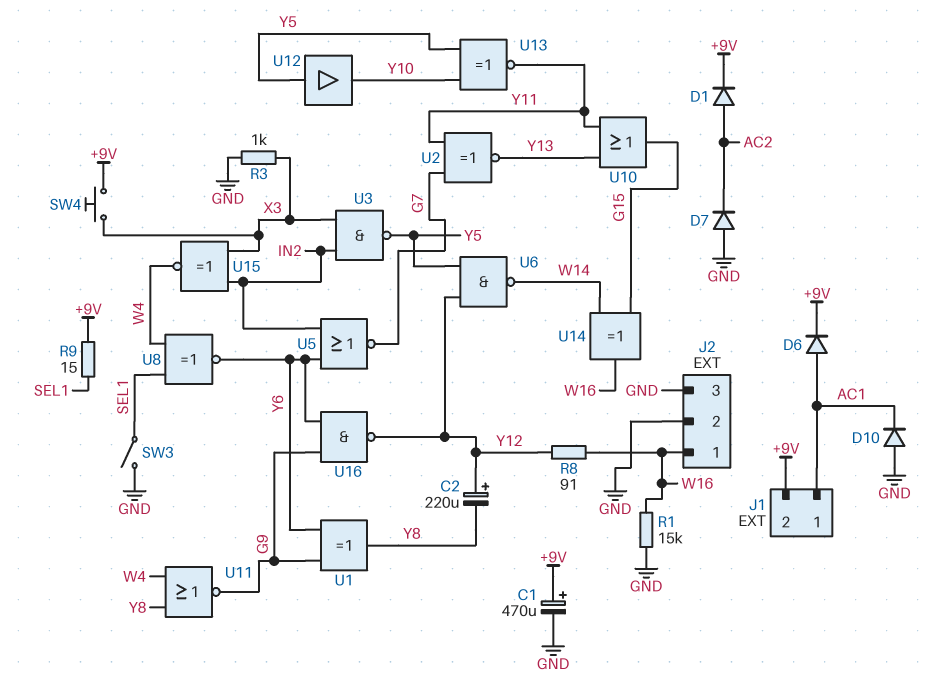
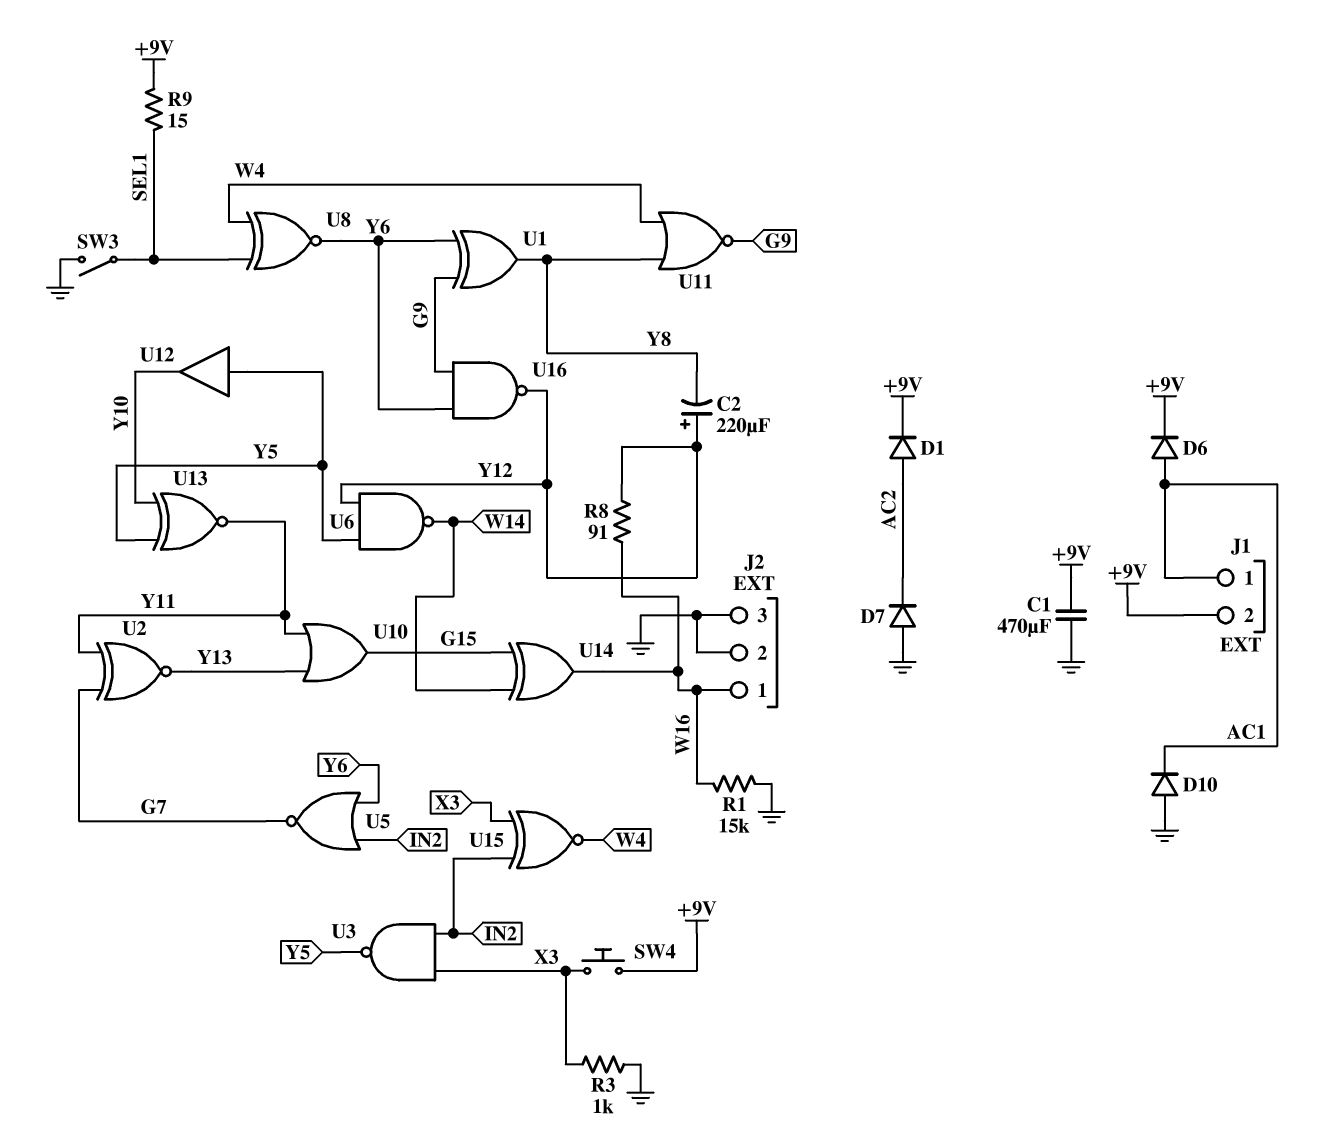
C1: 470uF (plus +9V, minus GND) -> 470uF (+9V, GND)

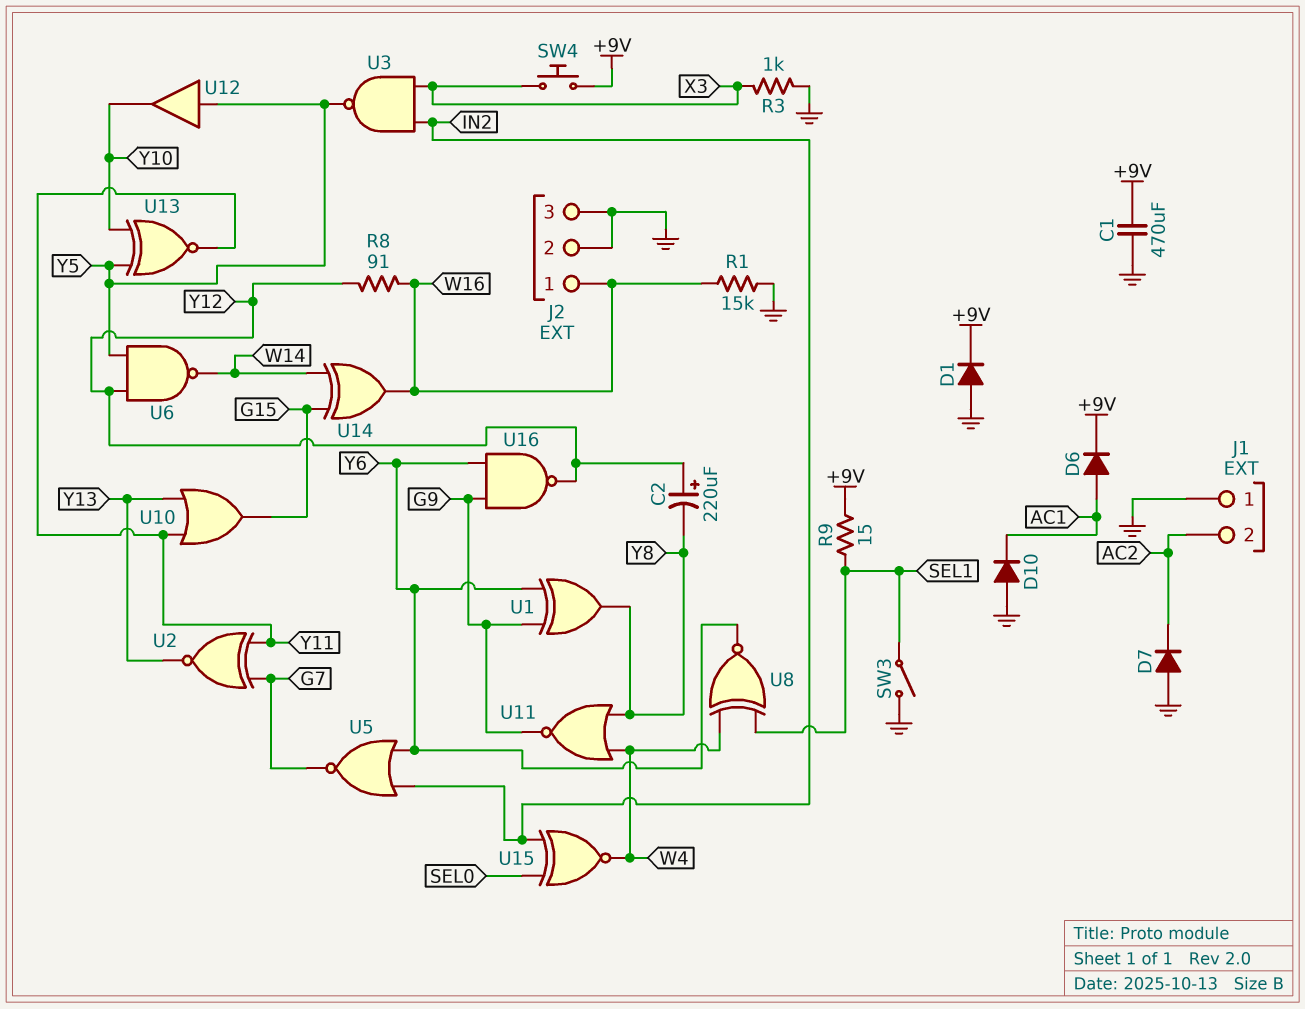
D1: diode (A AC2, K +9V) -> diode (A GND, K +9V)
J1 pin 1: AC1 -> GND
J1 pin 2: +9V -> AC2
U15: XNOR (in IN2, in X3, out W4) -> XNOR (in IN2, in SEL0, out W4)

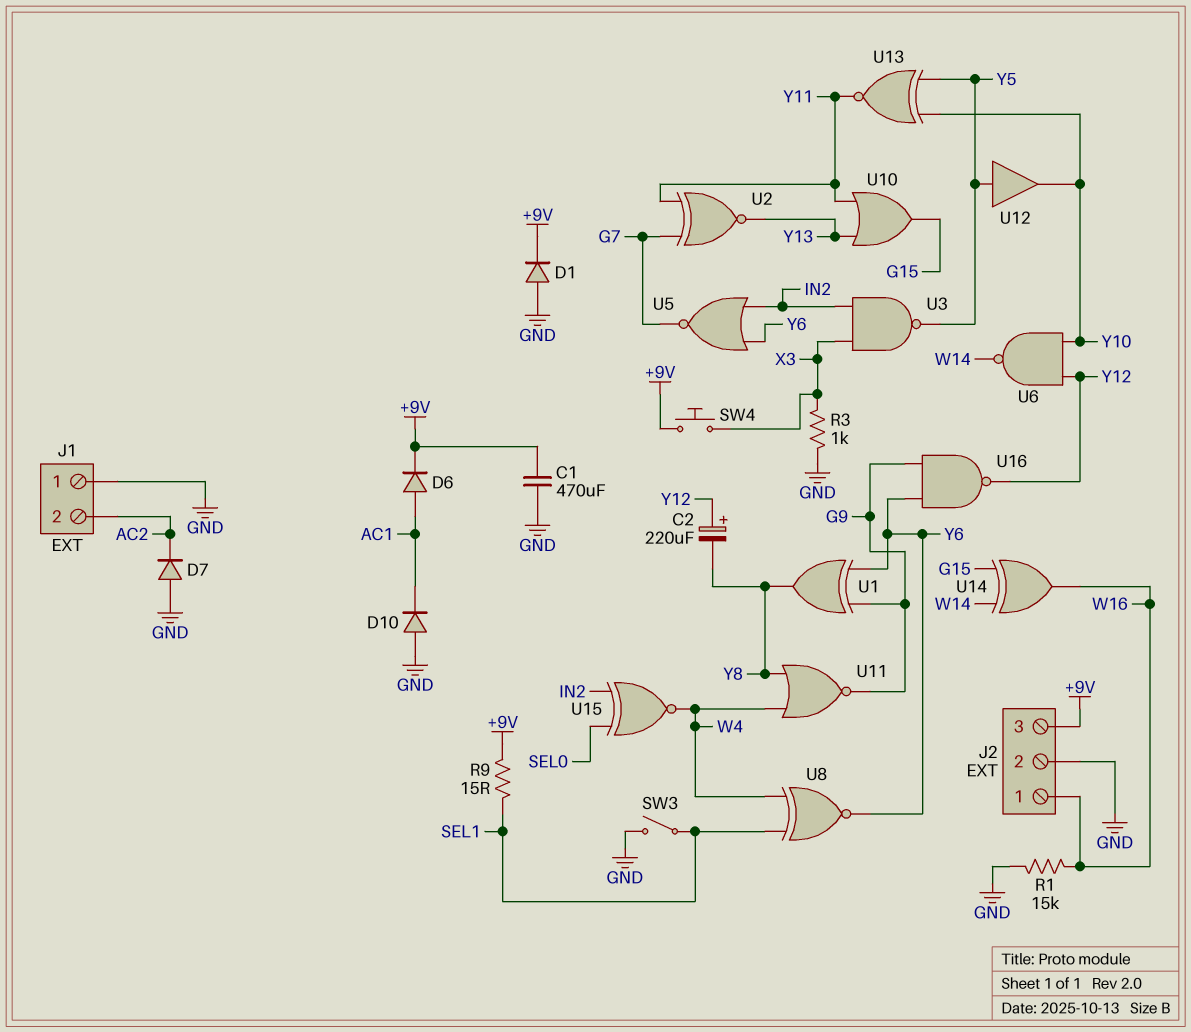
J2 pin 3: GND -> +9V
R8: 91 (W16, Y12) -> none
U6: NAND (in Y5, in Y12, out W14) -> NAND (in Y10, in Y12, out W14)

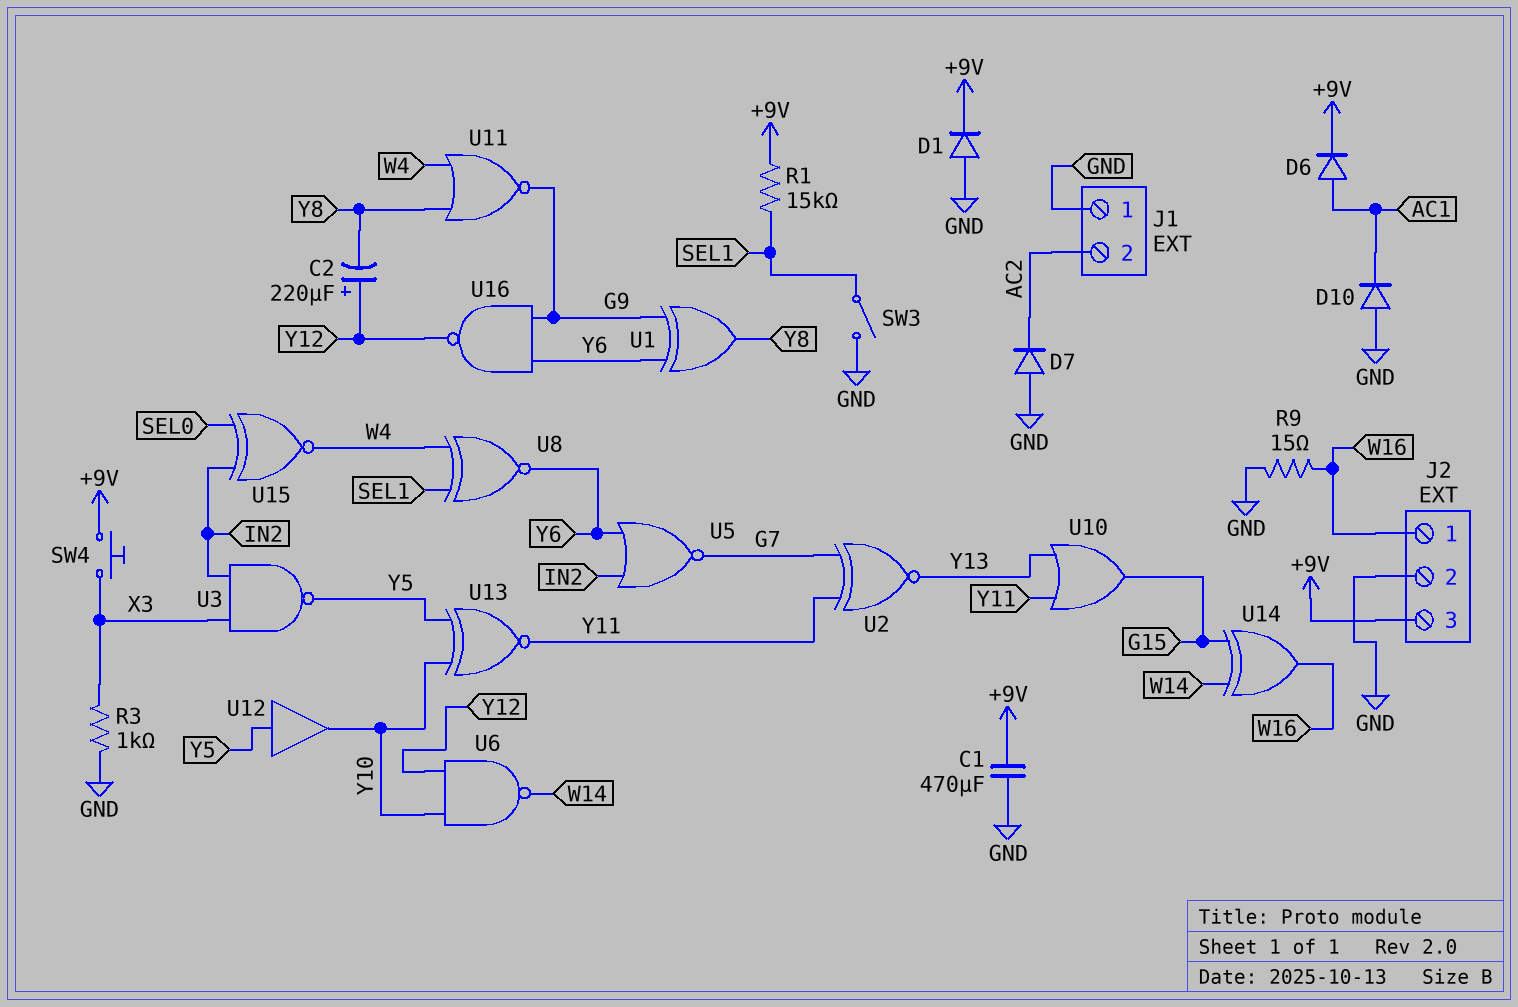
R1: 15k (GND, W16) -> 15k (+9V, SEL1)
R9: 15 (+9V, SEL1) -> 15 (GND, W16)

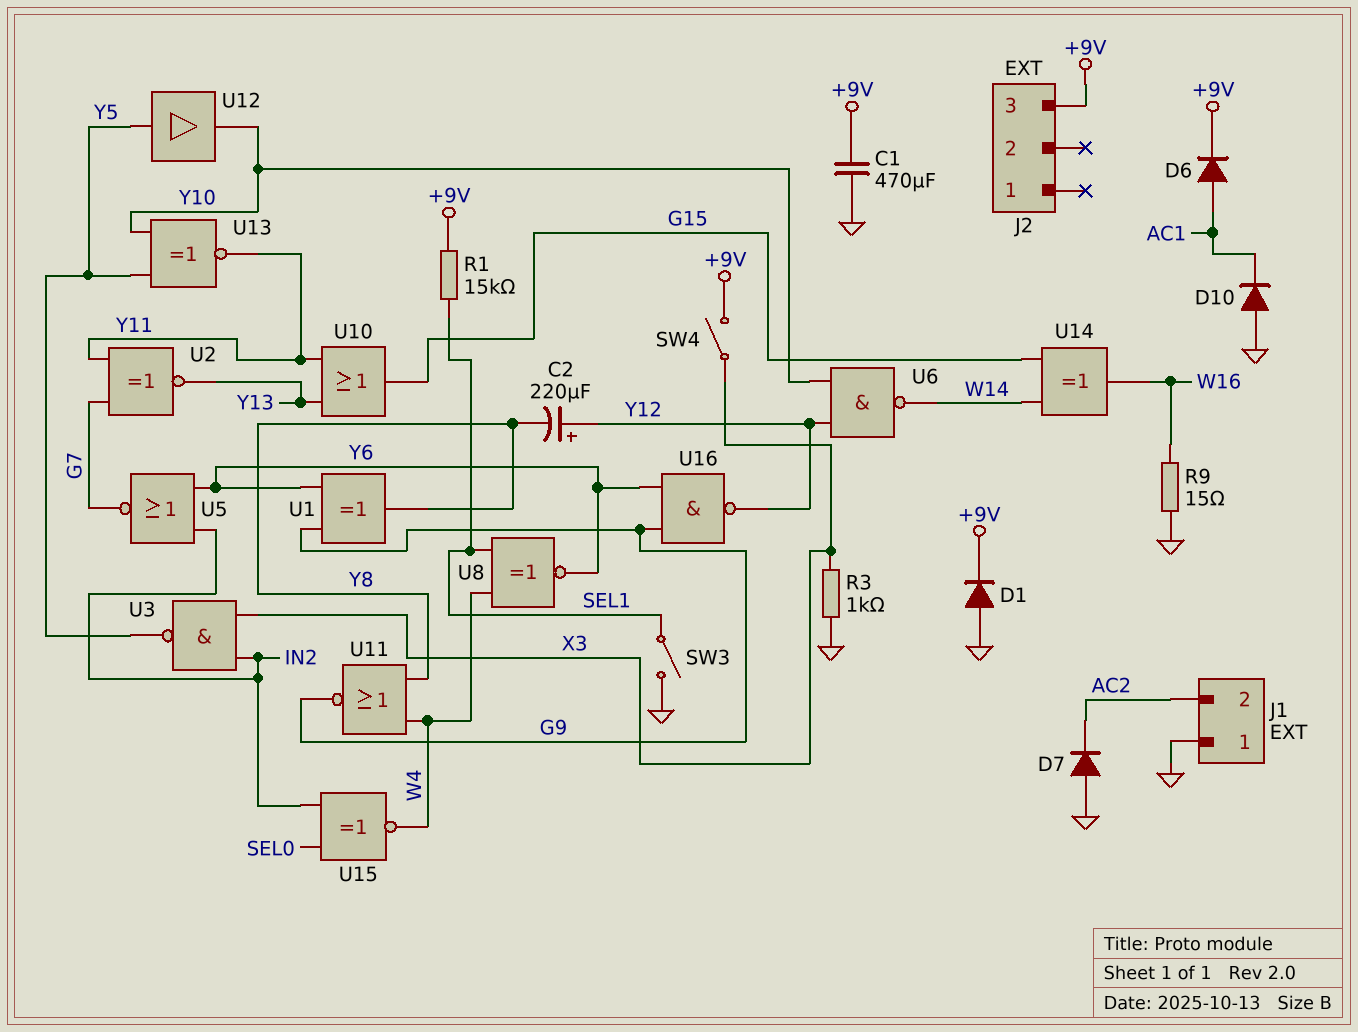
J2 pin 1: W16 -> none
J2 pin 2: GND -> none
SW4: button (+9V, X3) -> switch (+9V, X3)

